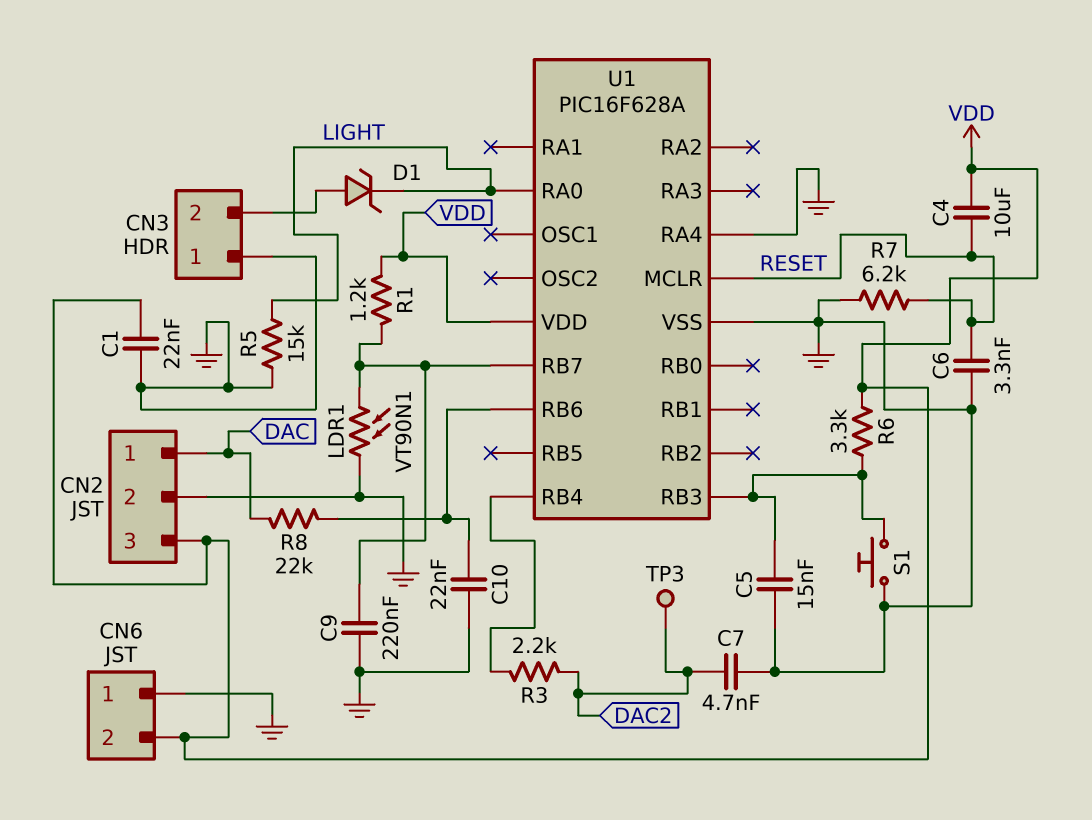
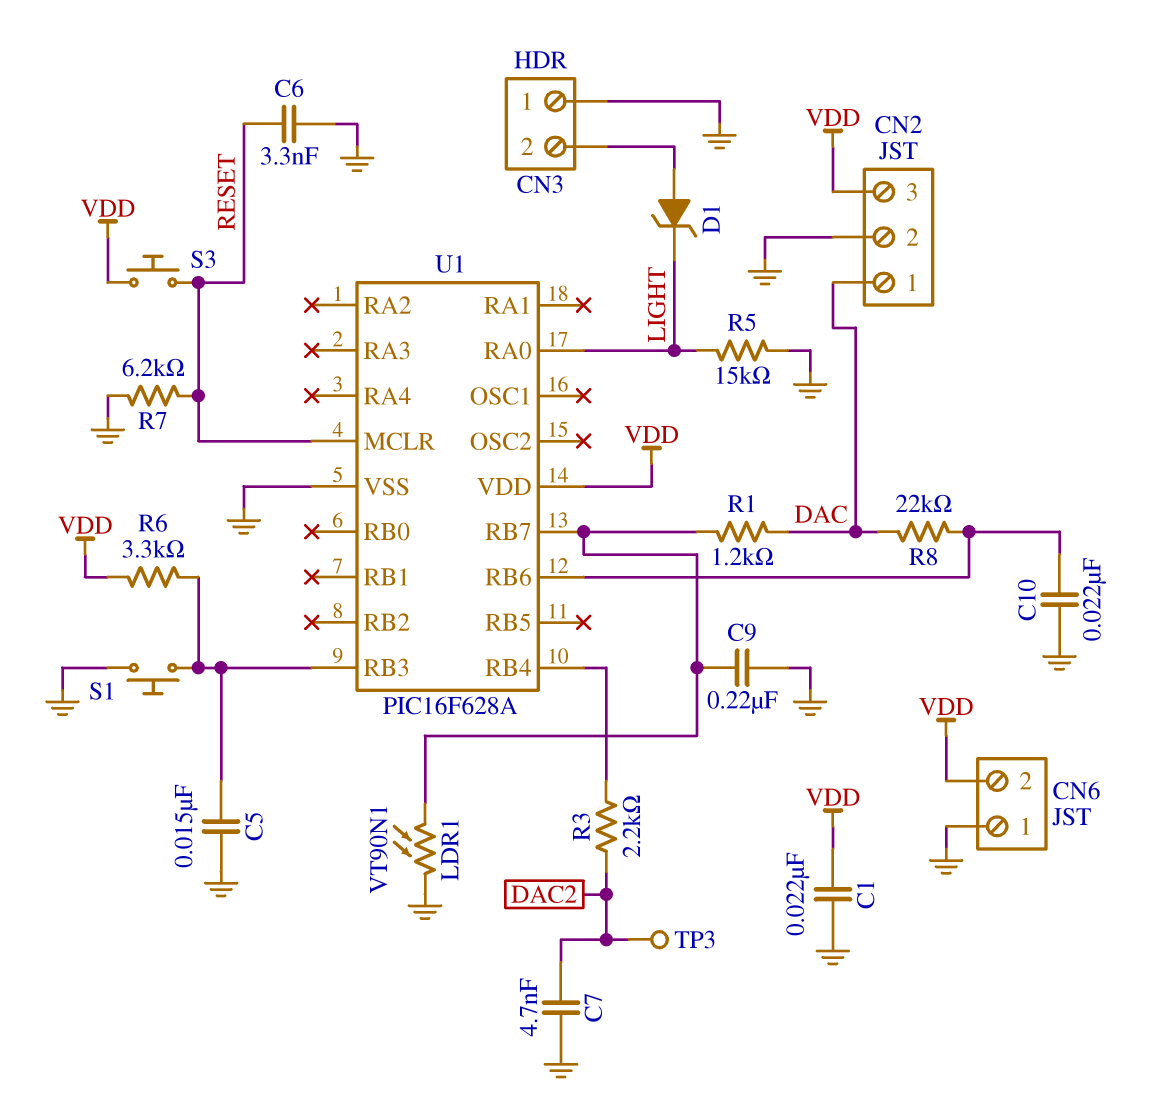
C4: 10uF (RESET, VDD) -> none
R1: 1.2k (U1/RB7, VDD) -> 1.2k (DAC, U1/RB7)
S3: none -> button (RESET, VDD)
U1 pin RA4: GND -> none

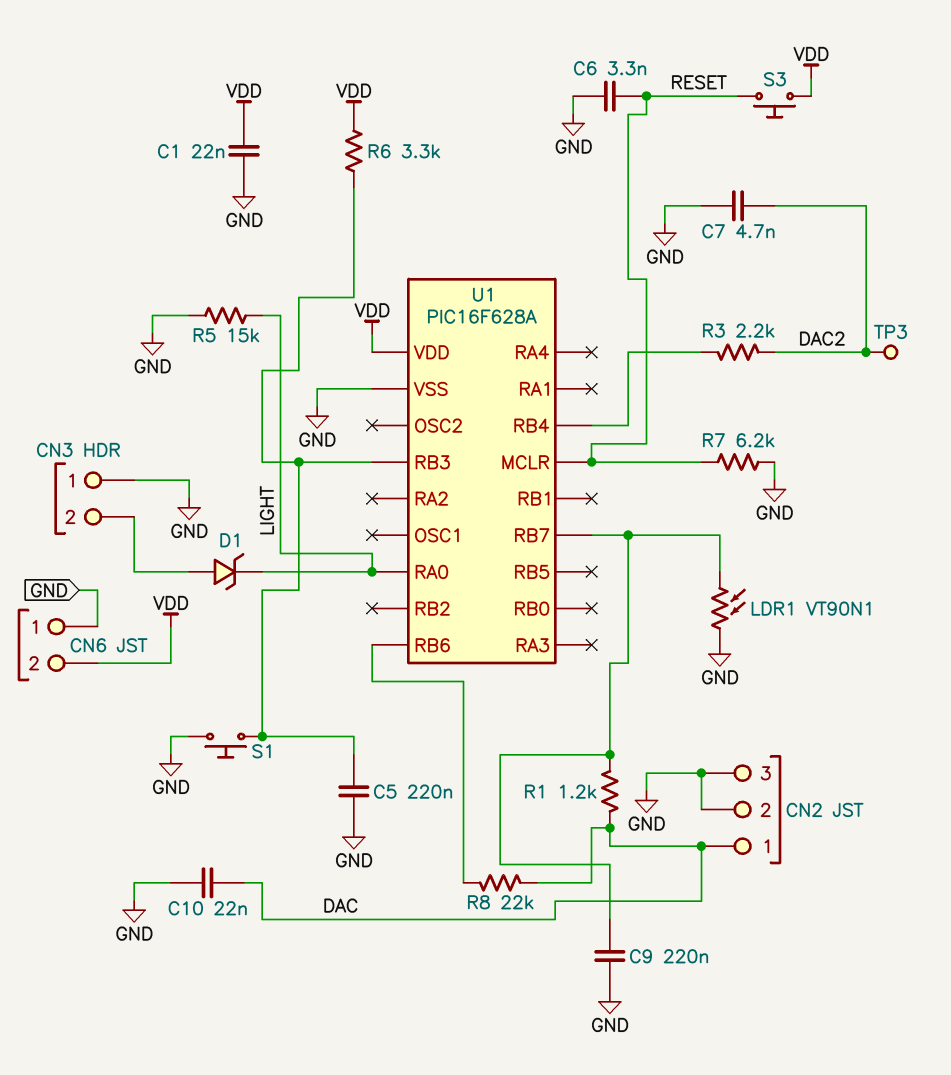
C5: 15nF (GND, U1/RB3) -> 220nF (GND, U1/RB3)
C10: 22nF (GND, U1/RB6) -> 22nF (DAC, GND)
CN2 pin 3: VDD -> GND

